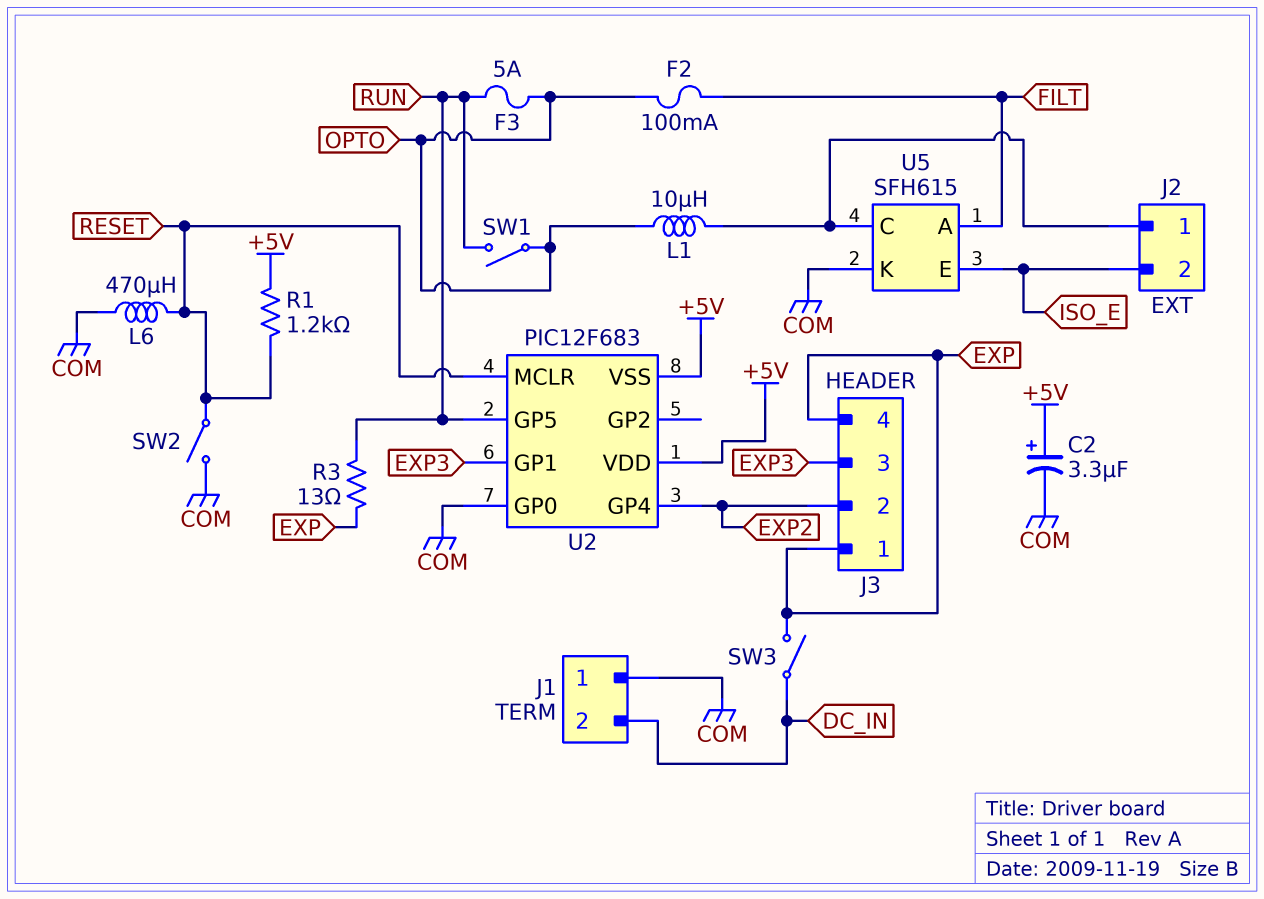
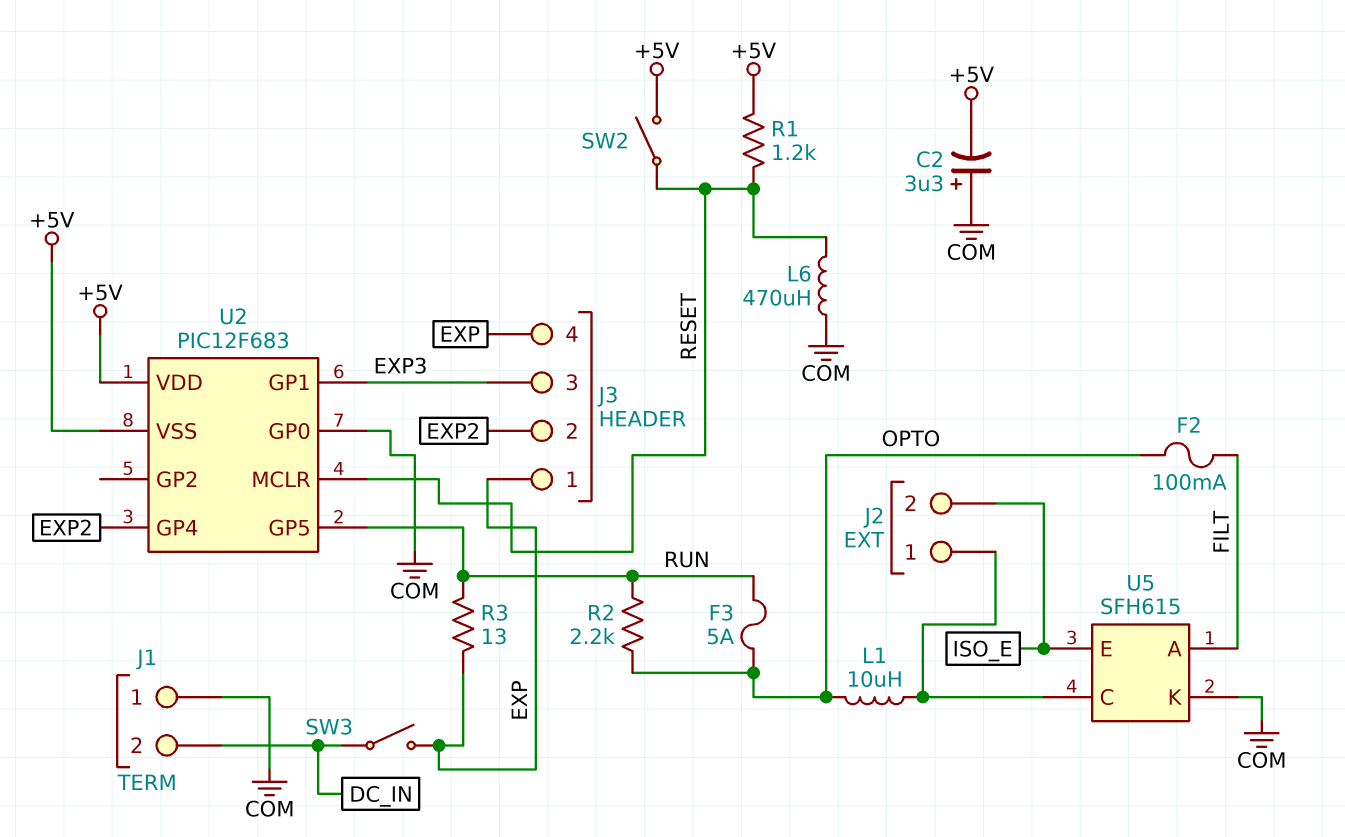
C2: 3.3uF (plus +5V, minus COM) -> 3.3uF (plus COM, minus +5V)
R2: none -> 2.2k (OPTO, RUN)
SW1: switch (OPTO, RUN) -> none
SW2: switch (COM, RESET) -> switch (+5V, RESET)

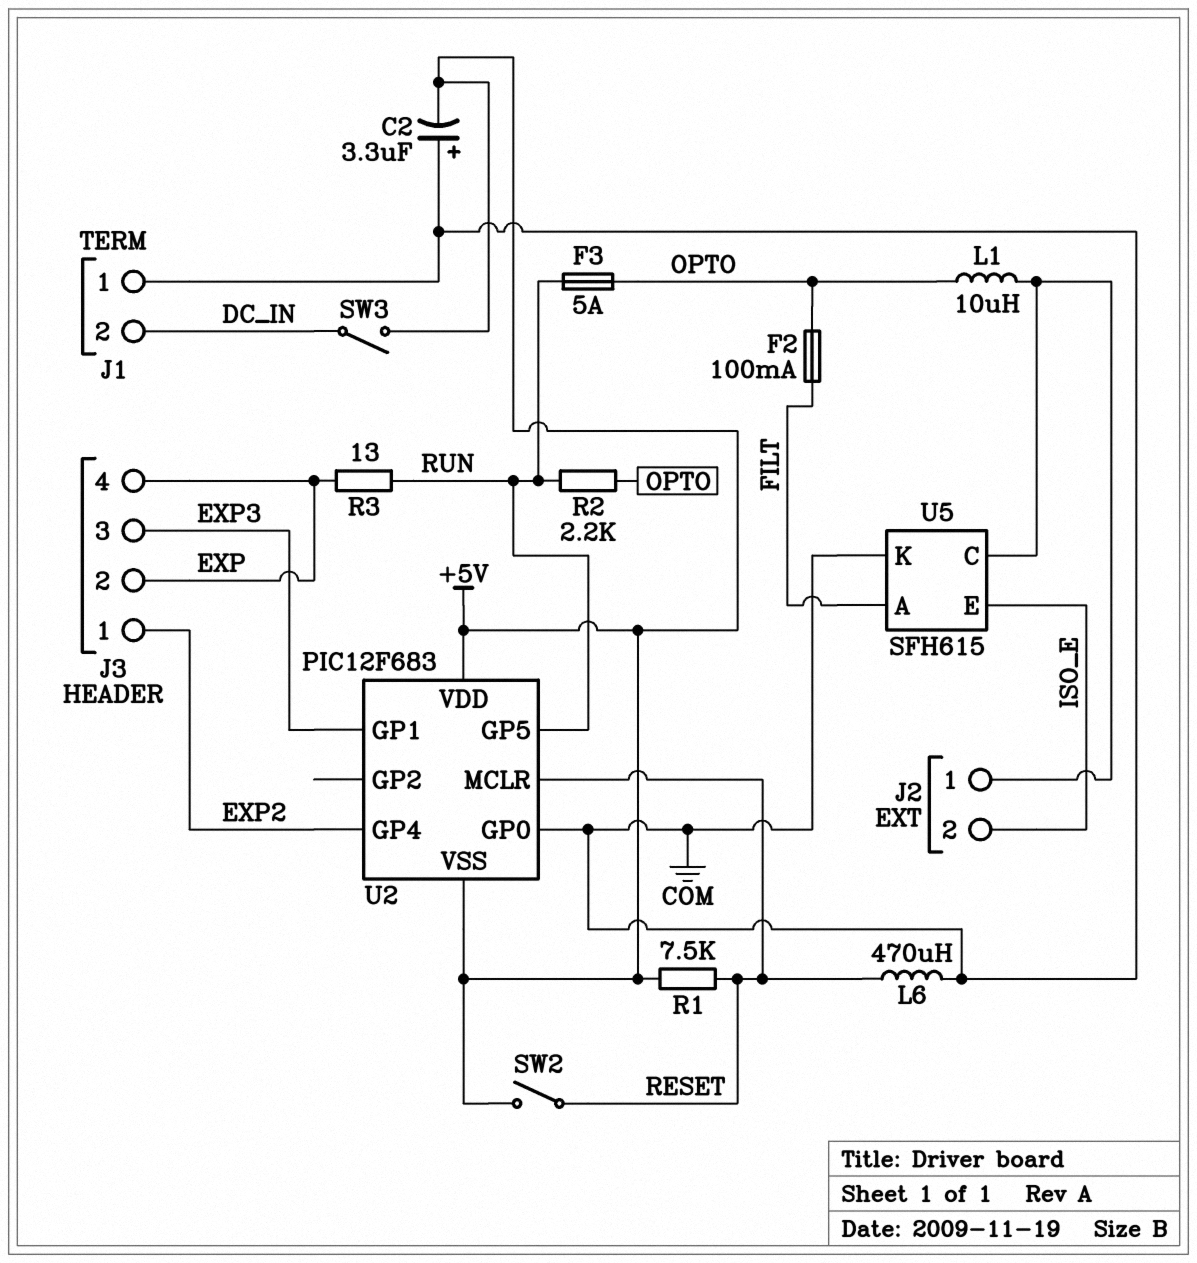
J3 pin 1: EXP -> EXP2
J3 pin 2: EXP2 -> EXP
R1: 1.2k (+5V, RESET) -> 7.5k (+5V, RESET)
SW3: switch (DC_IN, EXP) -> switch (+5V, DC_IN)

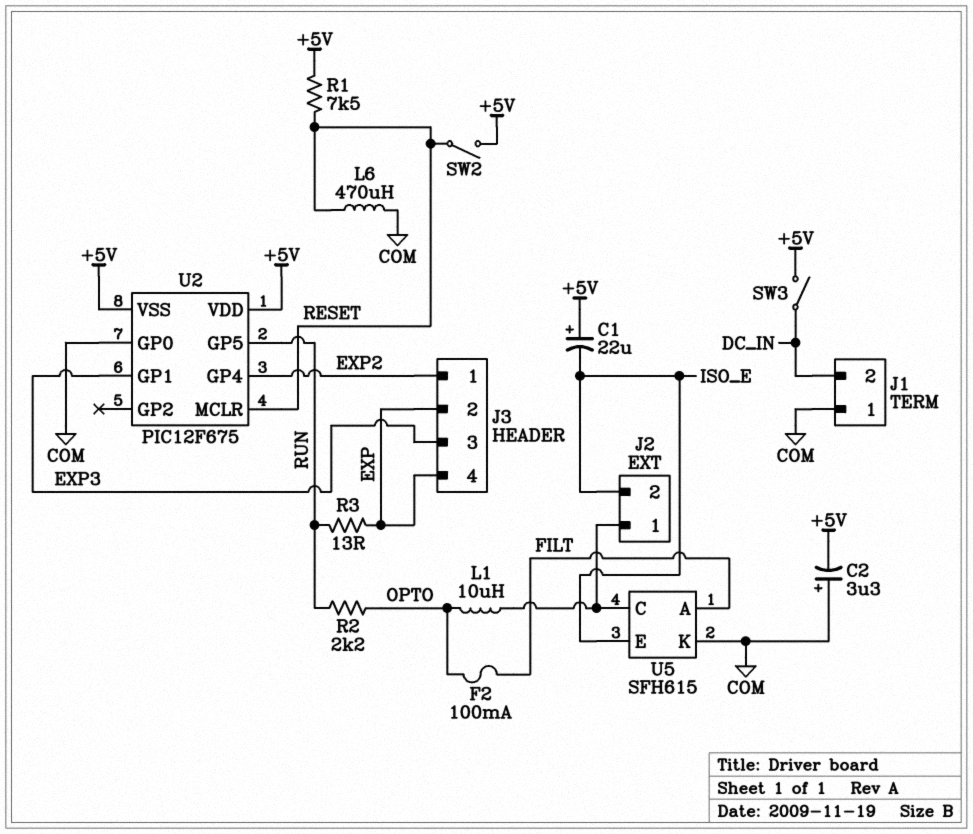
C1: none -> 22uF (plus +5V, minus ISO_E)
F3: 5A (OPTO, RUN) -> none
U2: PIC12F683 -> PIC12F675

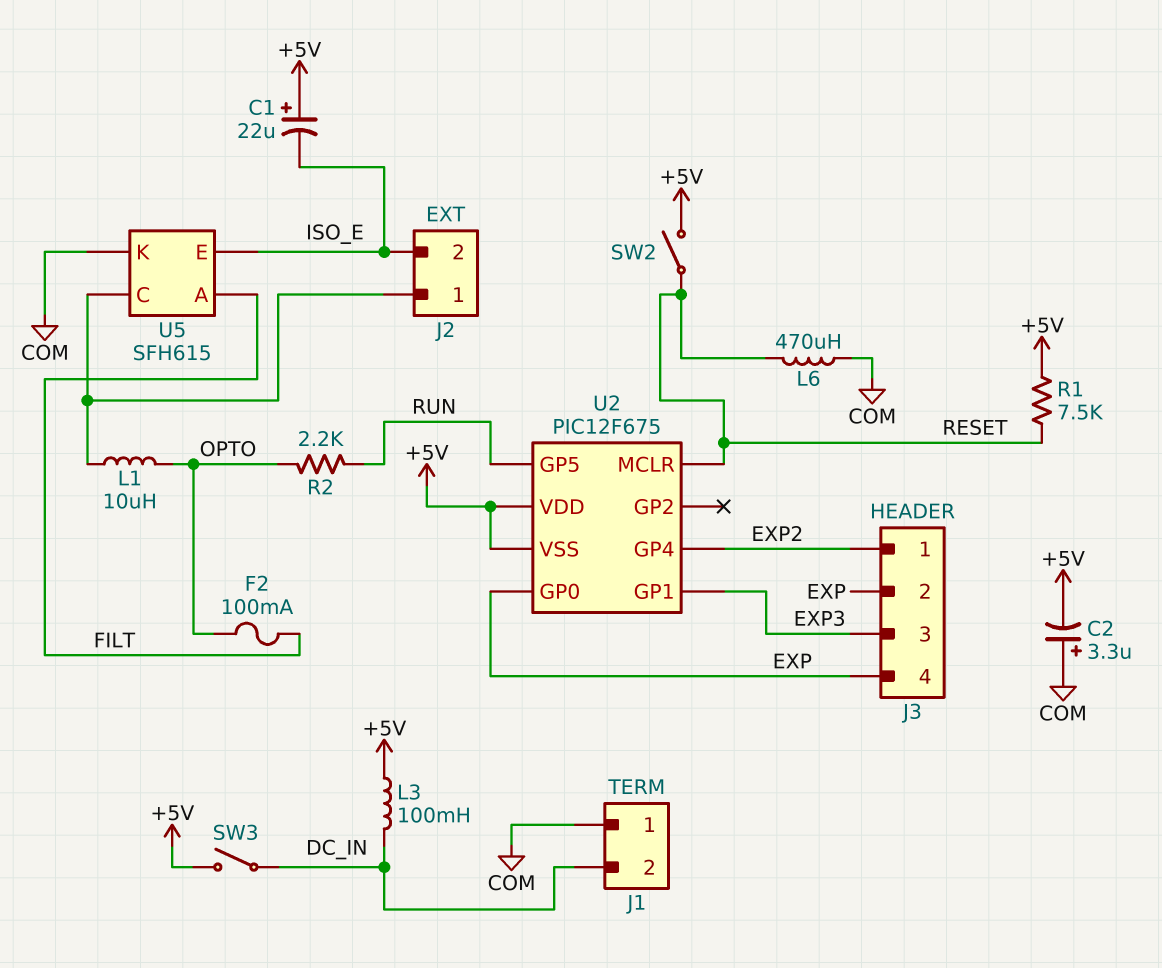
L3: none -> 100mH (+5V, DC_IN)
R3: 13 (EXP, RUN) -> none
U2 pin GP0: COM -> EXP

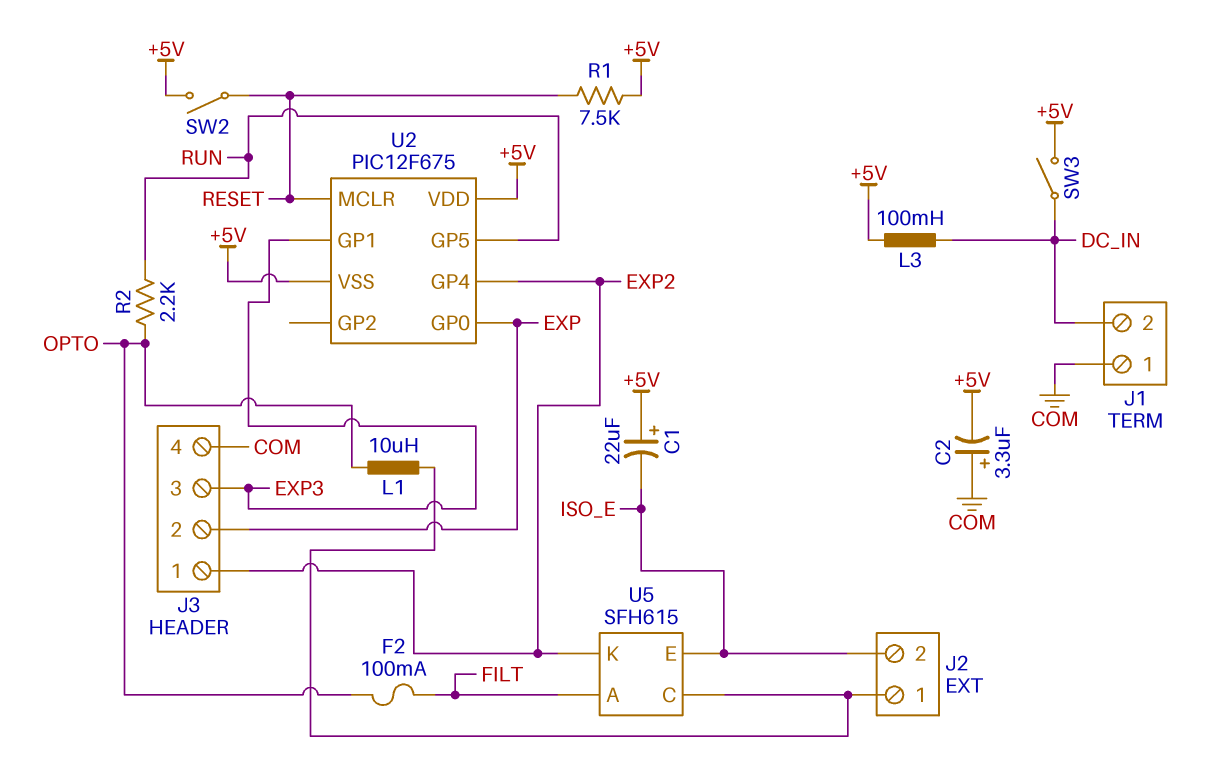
J3 pin 4: EXP -> COM
L6: 470uH (COM, RESET) -> none
U5 pin K: COM -> EXP2

